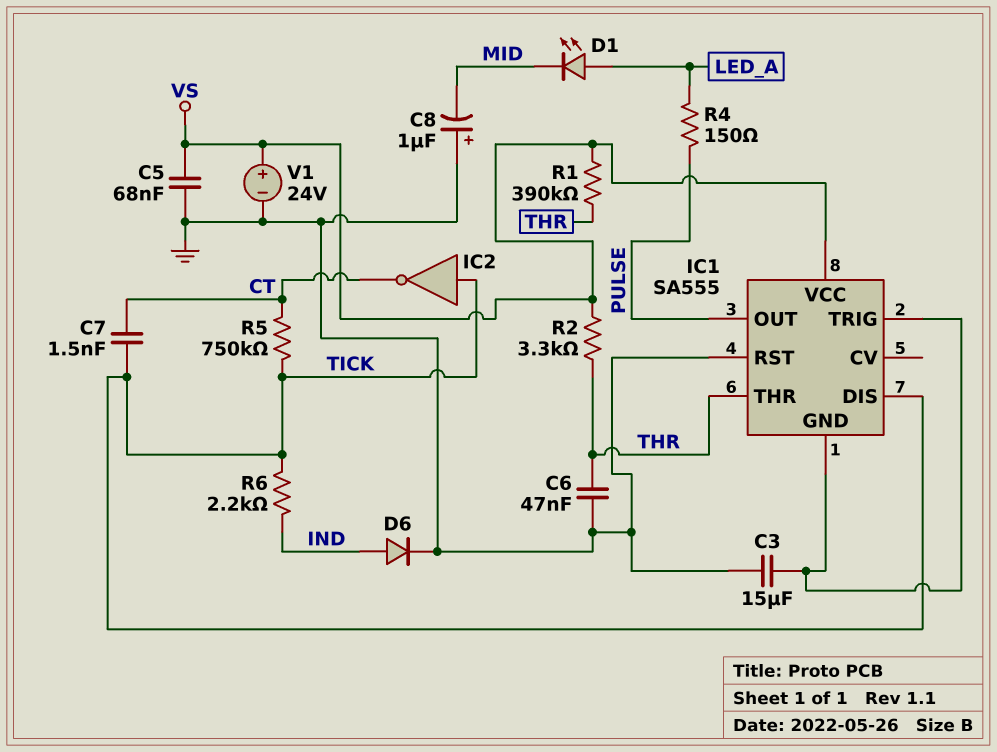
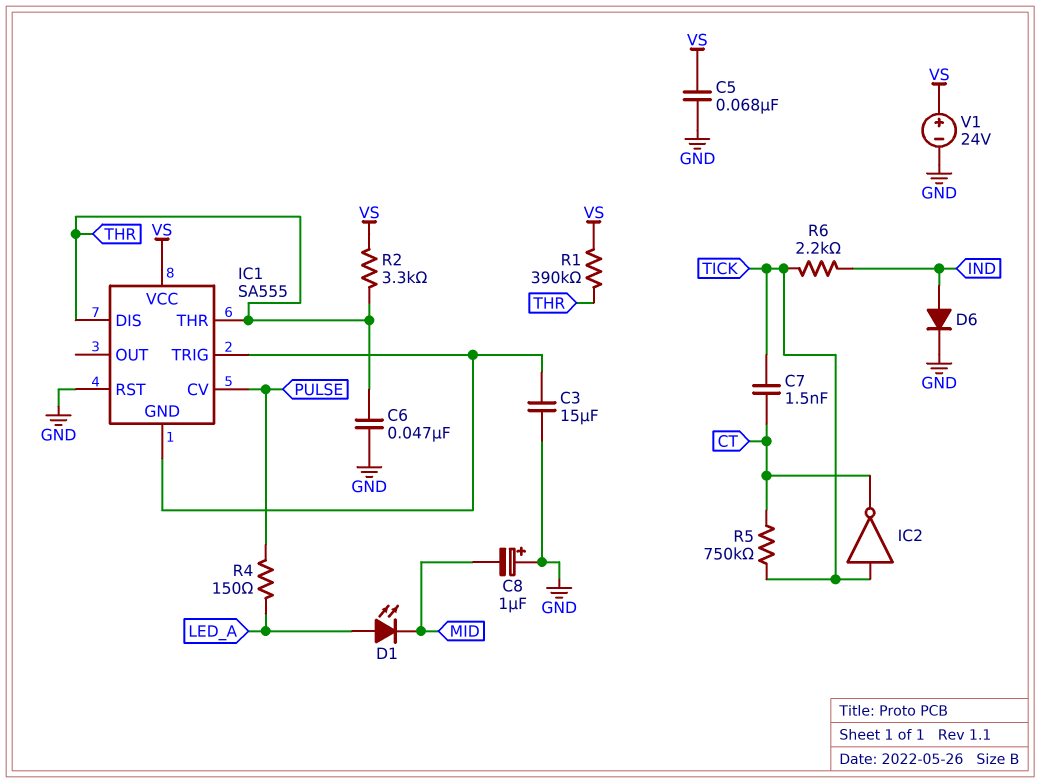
IC1 pin CV: none -> PULSE
IC1 pin DIS: TICK -> THR
IC1 pin OUT: PULSE -> none

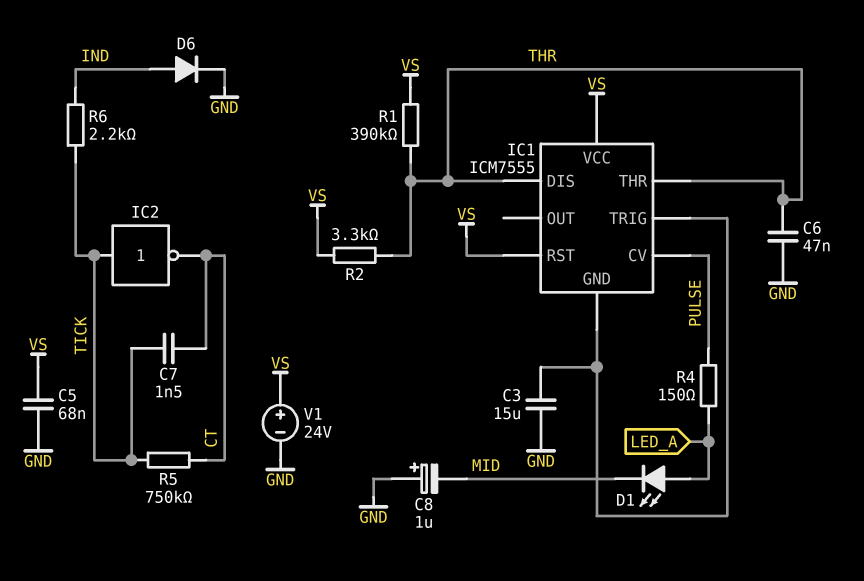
IC1: SA555 -> ICM7555
IC1 pin RST: GND -> VS

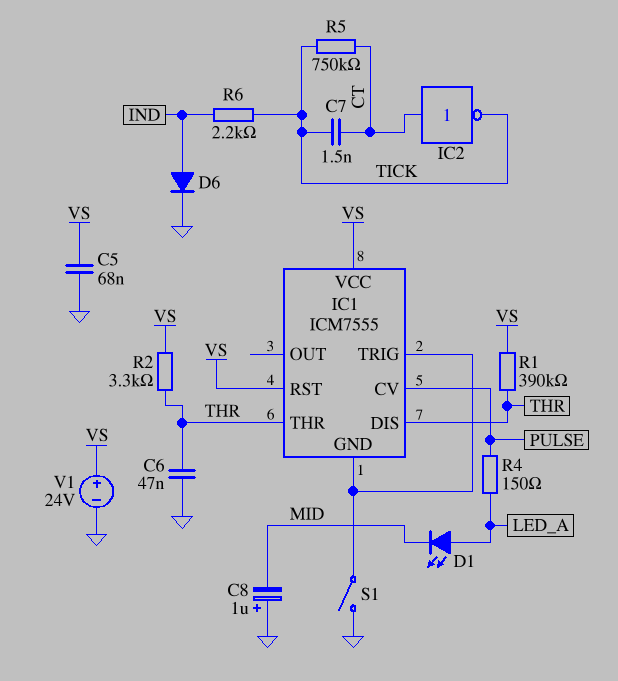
C3: 15uF (GND, IC1/GND) -> none
IC2: NOT (in TICK, out CT) -> NOT (in CT, out TICK)
S1: none -> switch (GND, IC1/GND)

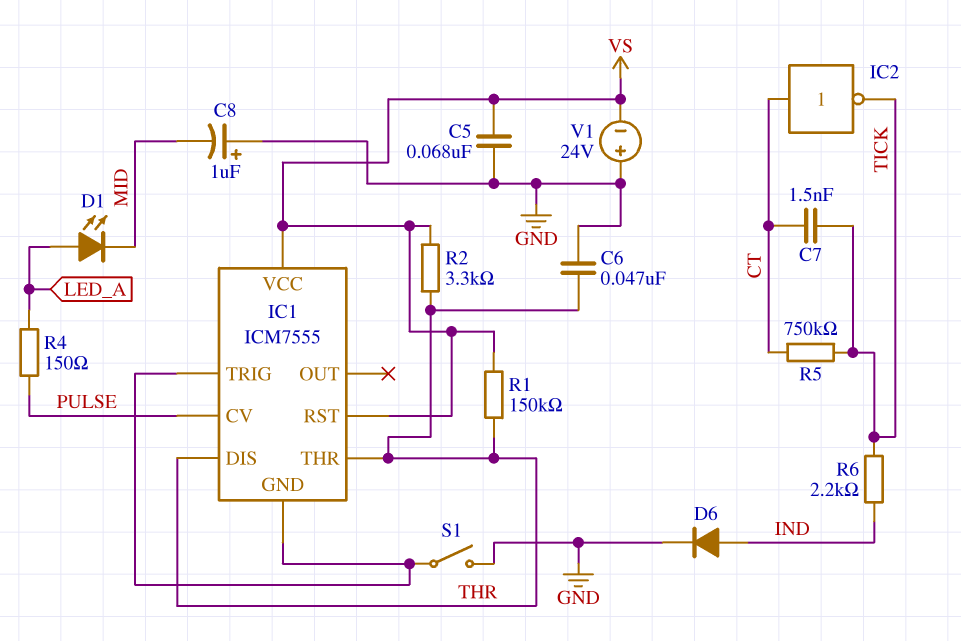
R1: 390k (THR, VS) -> 150k (THR, VS)
V1: 24V (plus VS, minus GND) -> 24V (plus GND, minus VS)

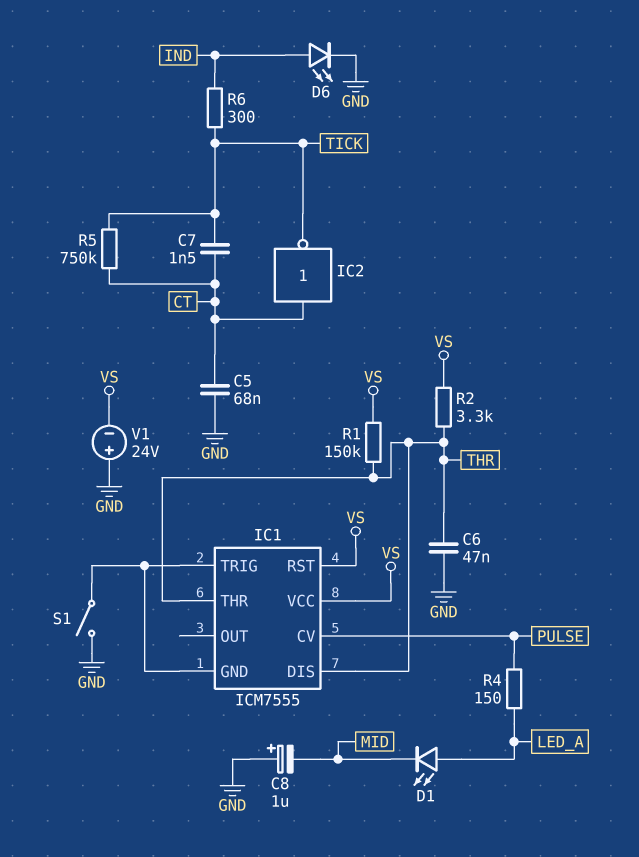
C5: 68nF (GND, VS) -> 68nF (CT, GND)
D6: diode (A IND, K GND) -> LED (A IND, K GND)
R6: 2.2k (IND, TICK) -> 300 (IND, TICK)

